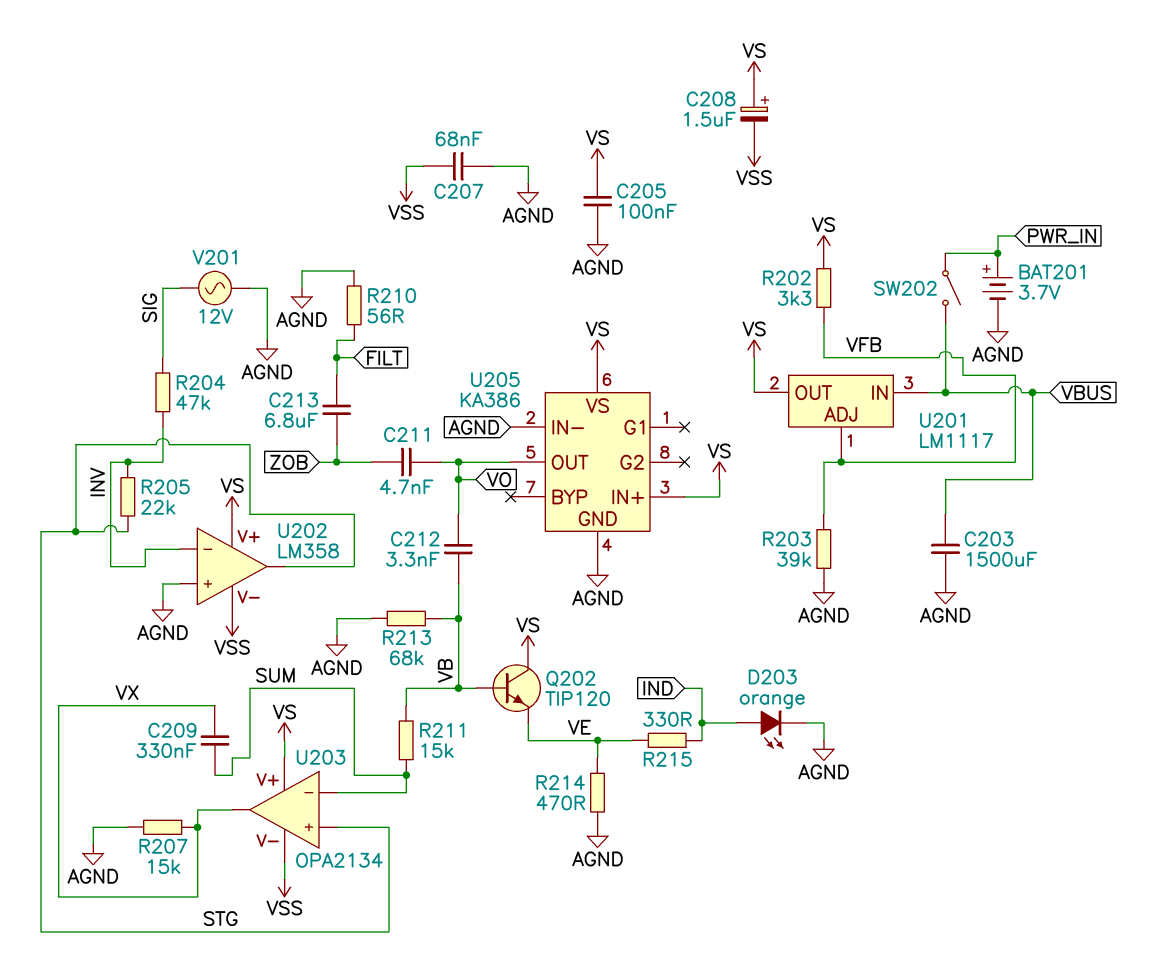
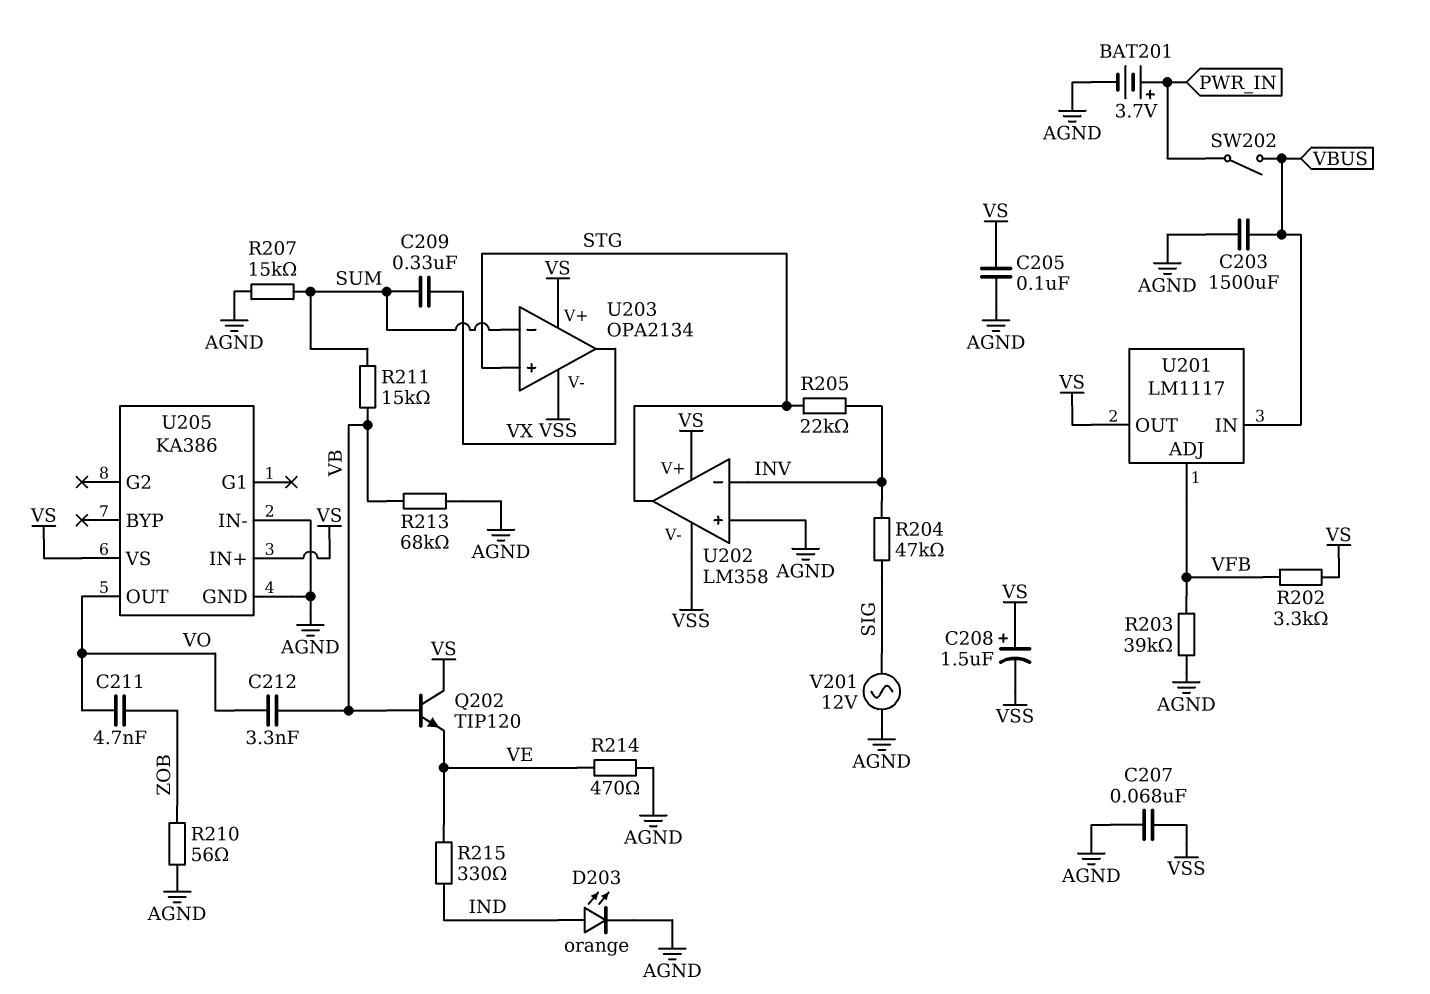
C213: 6.8uF (FILT, ZOB) -> none
R207: 15k (AGND, VX) -> 15k (AGND, SUM)
R210: 56 (AGND, FILT) -> 56 (AGND, ZOB)

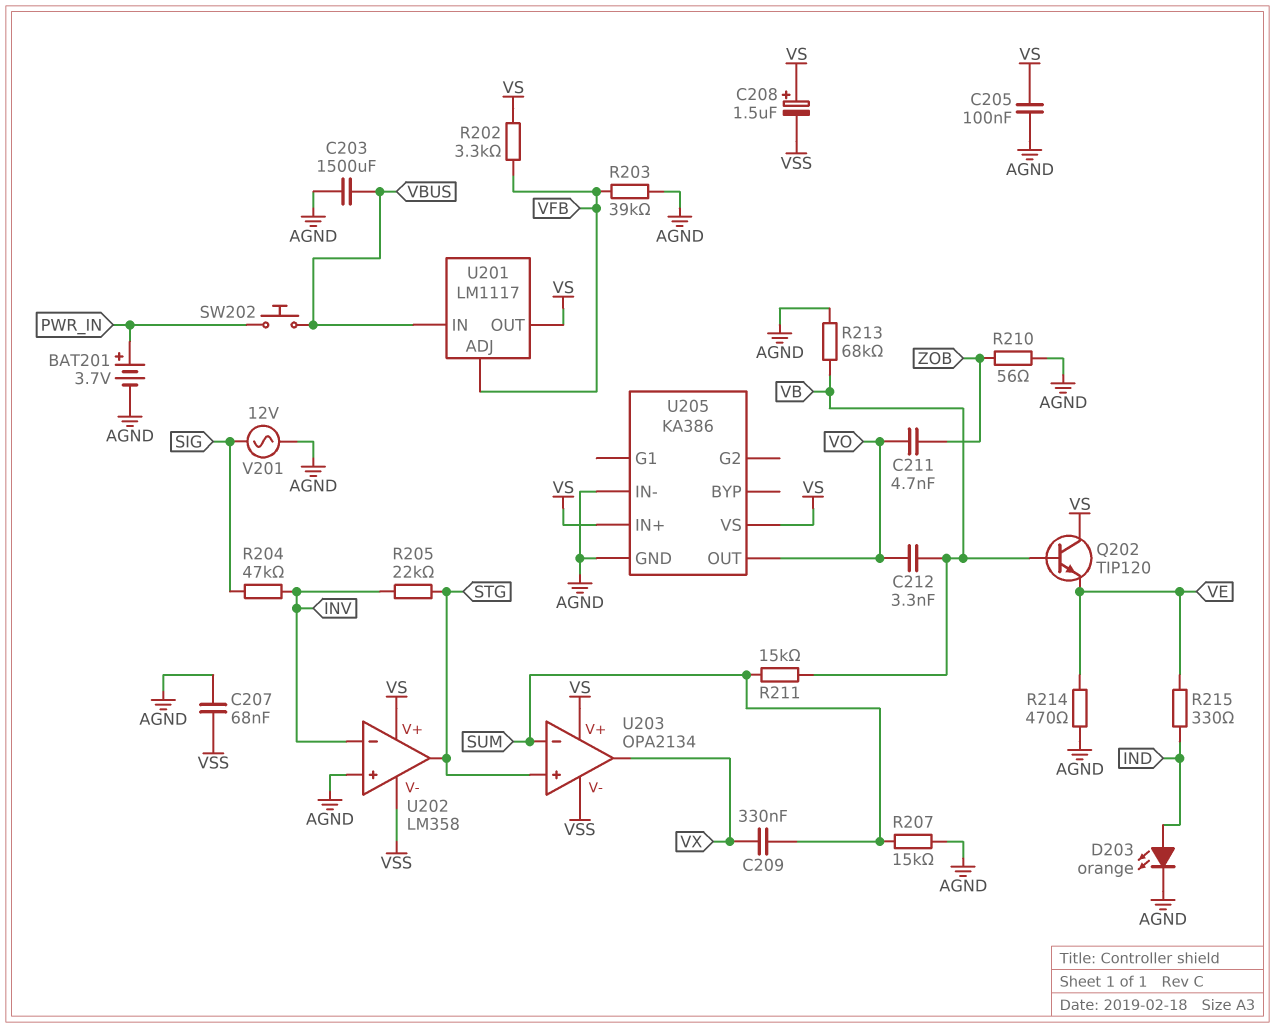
SW202: switch (PWR_IN, VBUS) -> button (PWR_IN, VBUS)

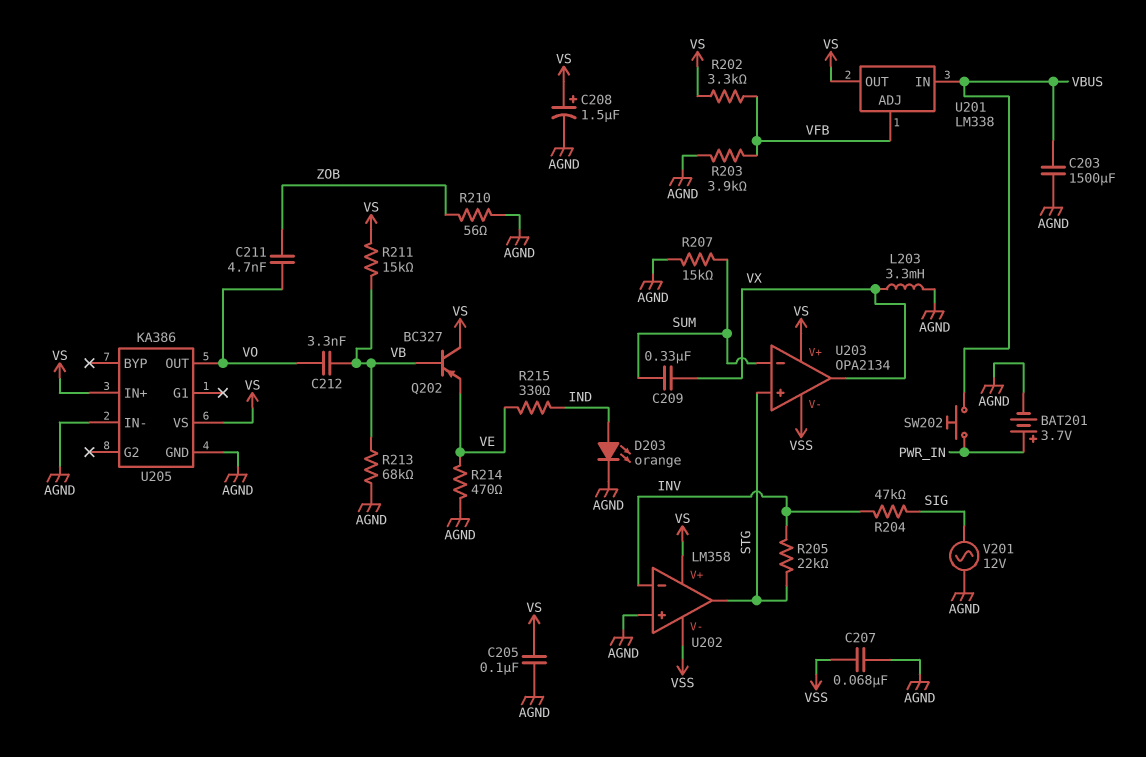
C208: 1.5uF (plus VS, minus VSS) -> 1.5uF (plus VS, minus AGND)
L203: none -> 3.3mH (AGND, VX)
Q202: NPN TIP120 (B VB, C VS, E VE) -> PNP BC327 (B VB, C VS, E VE)
R203: 39k (AGND, VFB) -> 3.9k (AGND, VFB)
R211: 15k (SUM, VB) -> 15k (VB, VS)
U201: LM1117 -> LM338

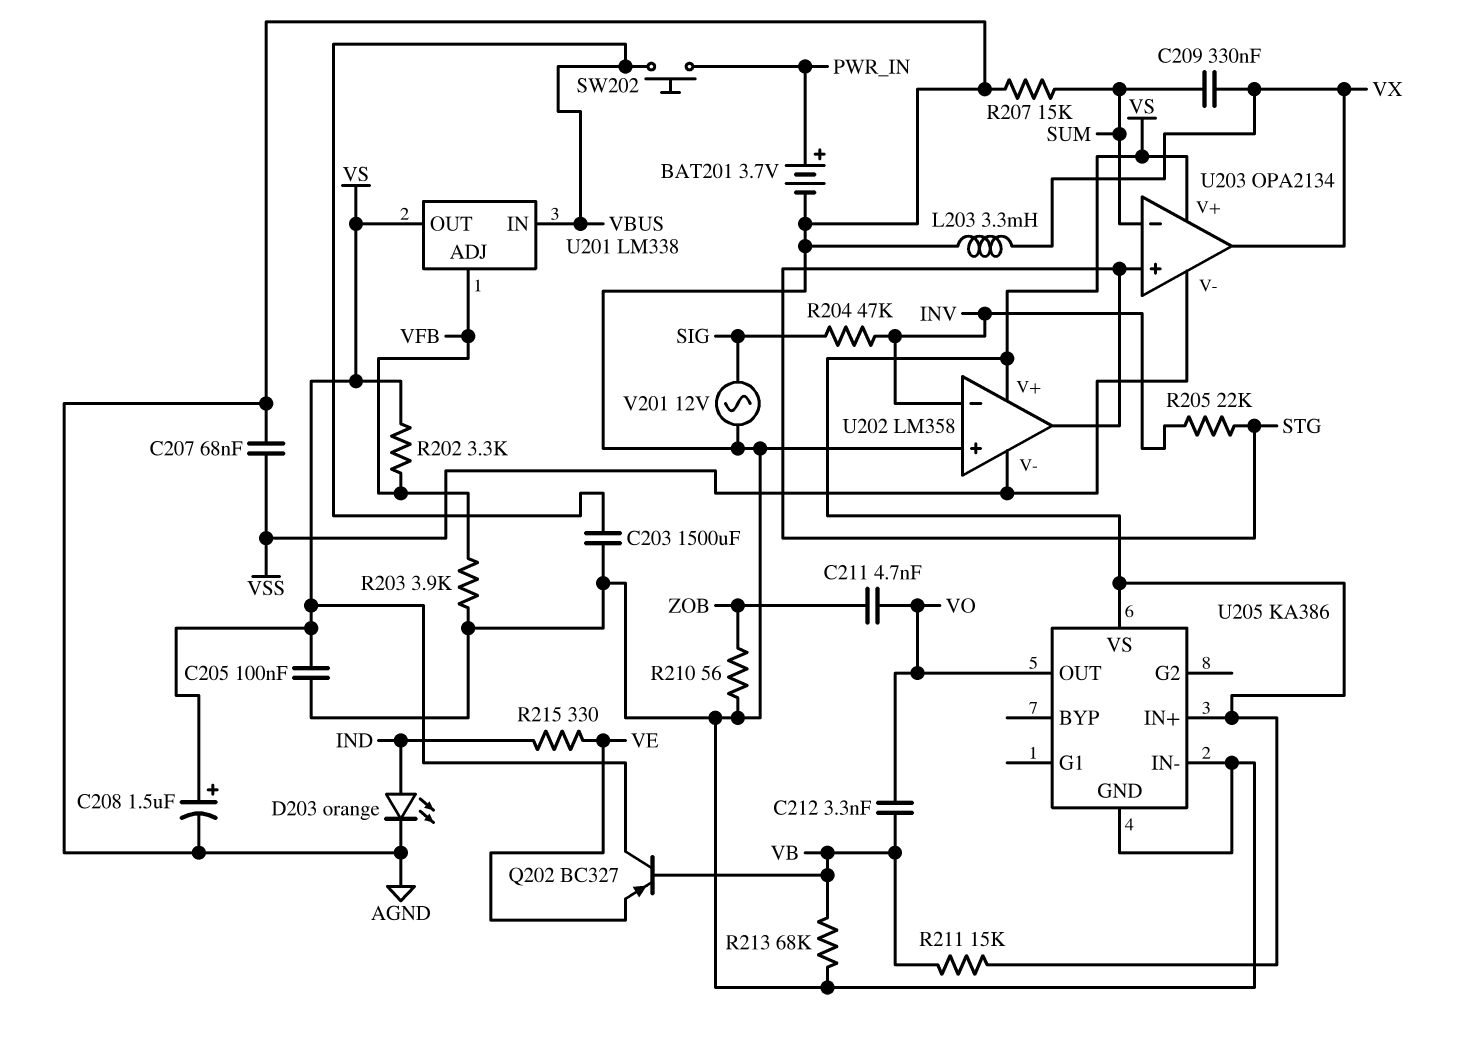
R214: 470 (AGND, VE) -> none

